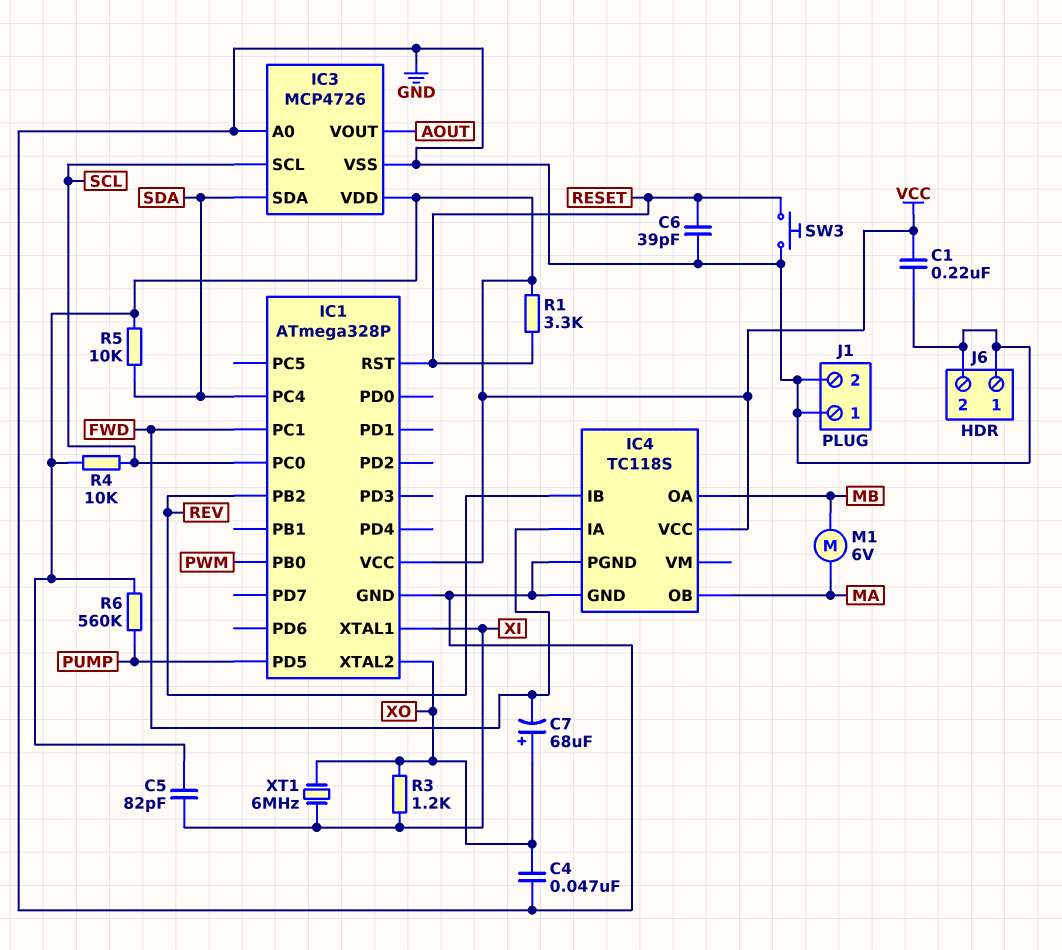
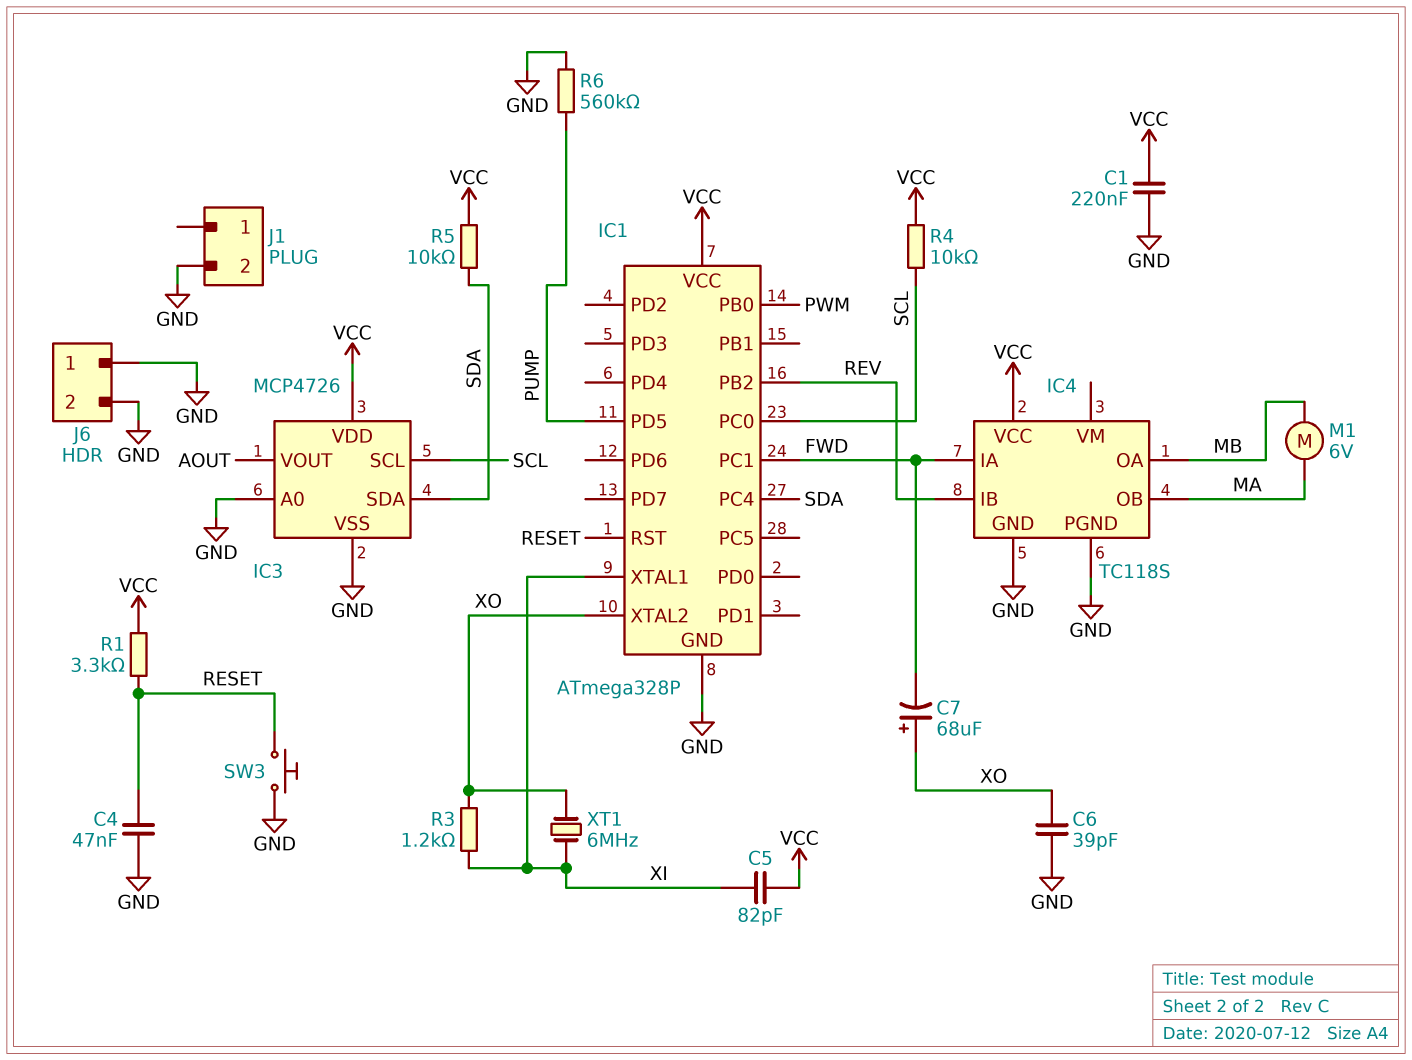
C4: 47nF (GND, XO) -> 47nF (GND, RESET)
C6: 39pF (GND, RESET) -> 39pF (GND, XO)
J1 pin 1: GND -> none
R6: 560k (PUMP, VCC) -> 560k (GND, PUMP)

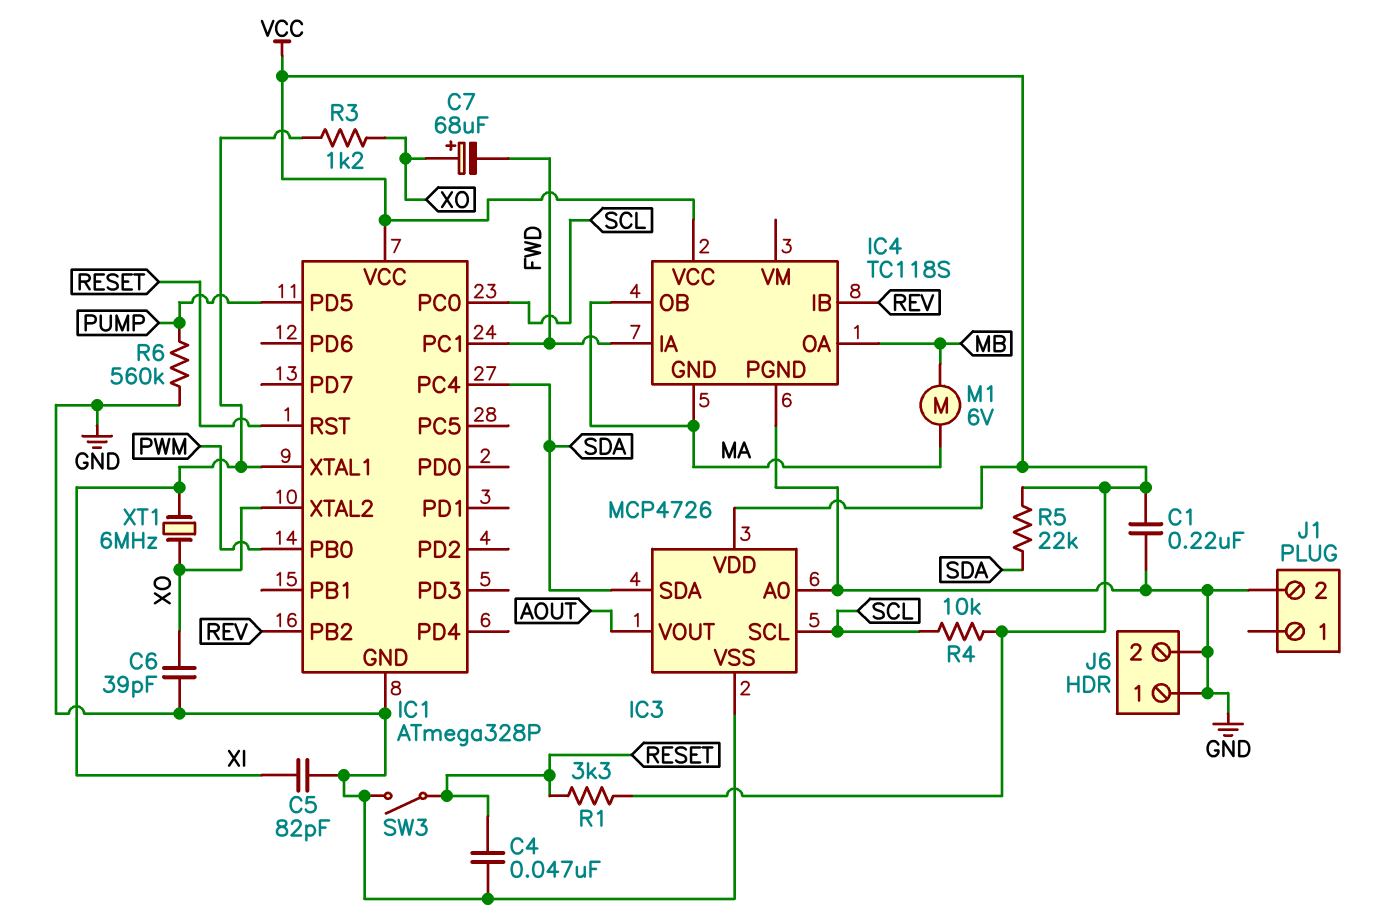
C5: 82pF (VCC, XI) -> 82pF (GND, XI)
IC4 pin GND: GND -> MA
R5: 10k (SDA, VCC) -> 22k (SDA, VCC)
SW3: button (GND, RESET) -> switch (GND, RESET)

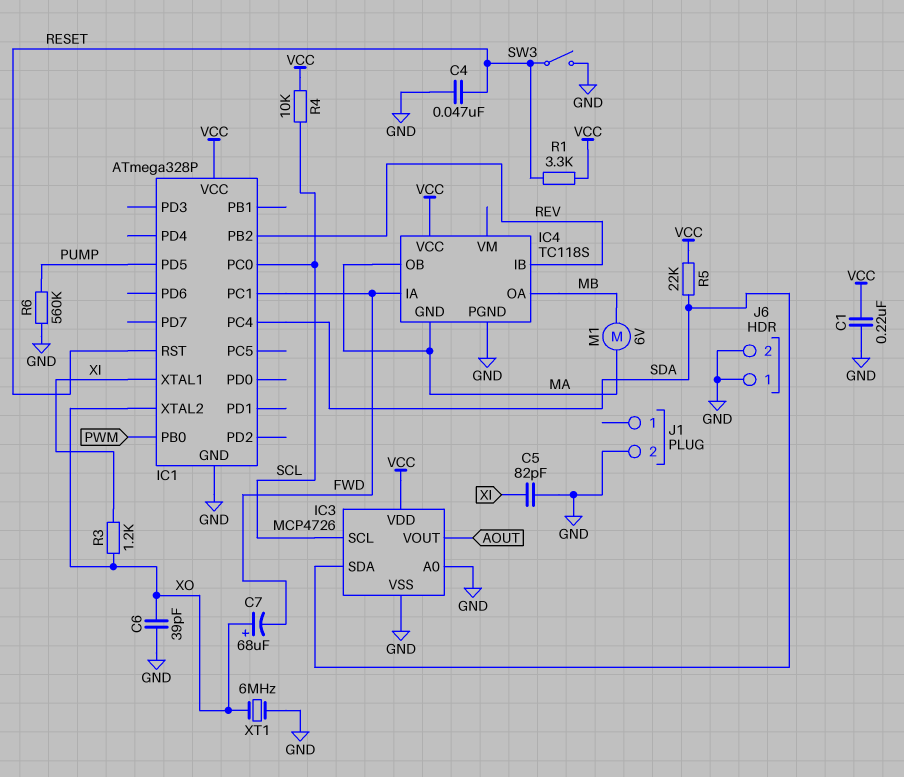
XT1: 6MHz (XI, XO) -> 6MHz (GND, XO)

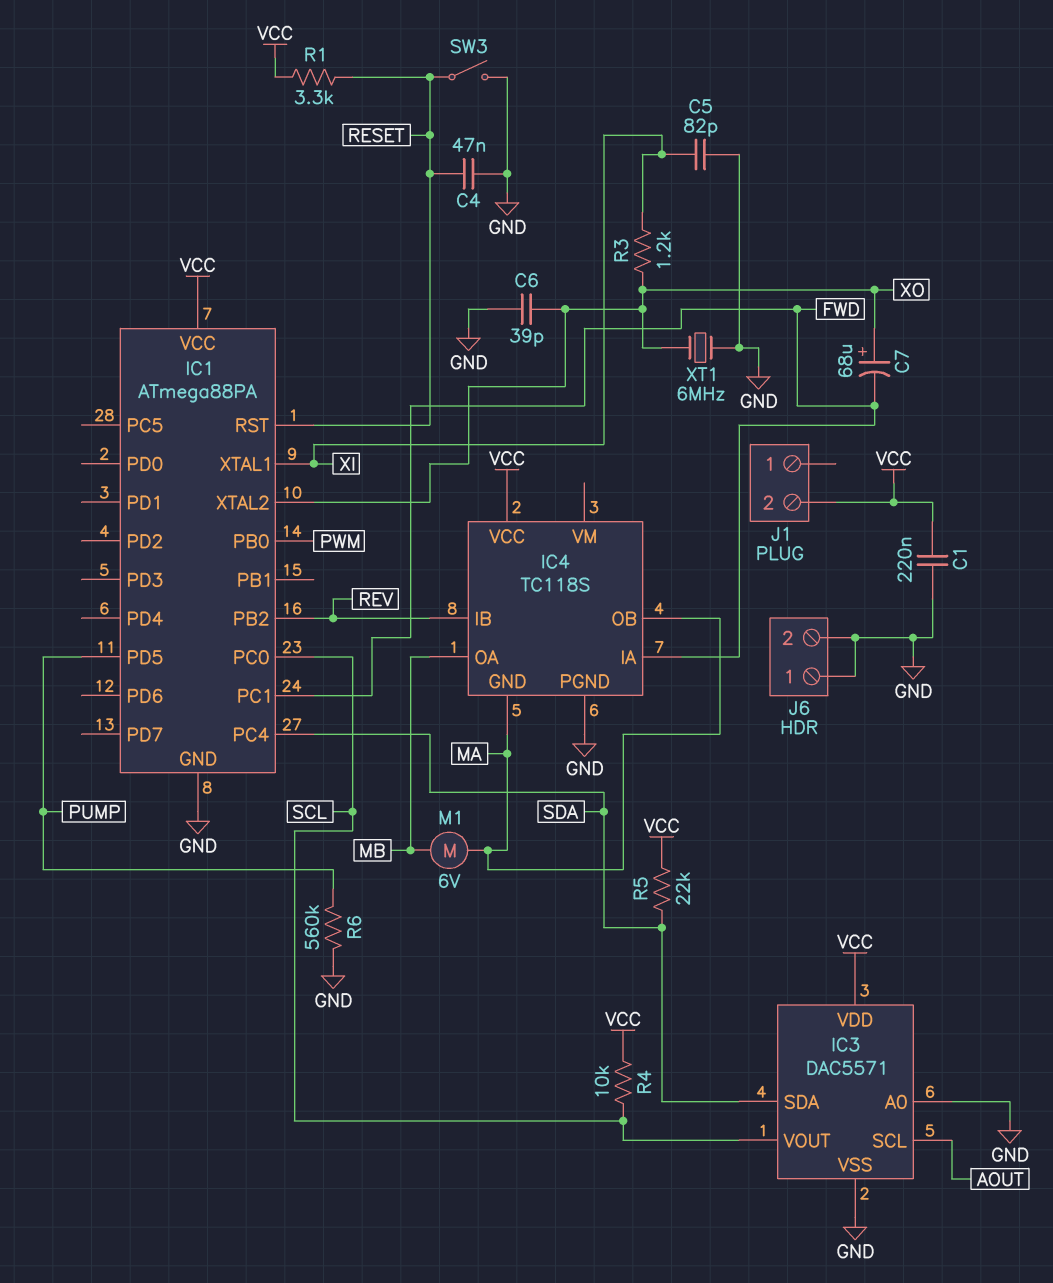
IC1: ATmega328P -> ATmega88PA
IC3: MCP4726 -> DAC5571
IC3 pin SCL: SCL -> AOUT
IC3 pin VOUT: AOUT -> SCL
J1 pin 2: GND -> VCC

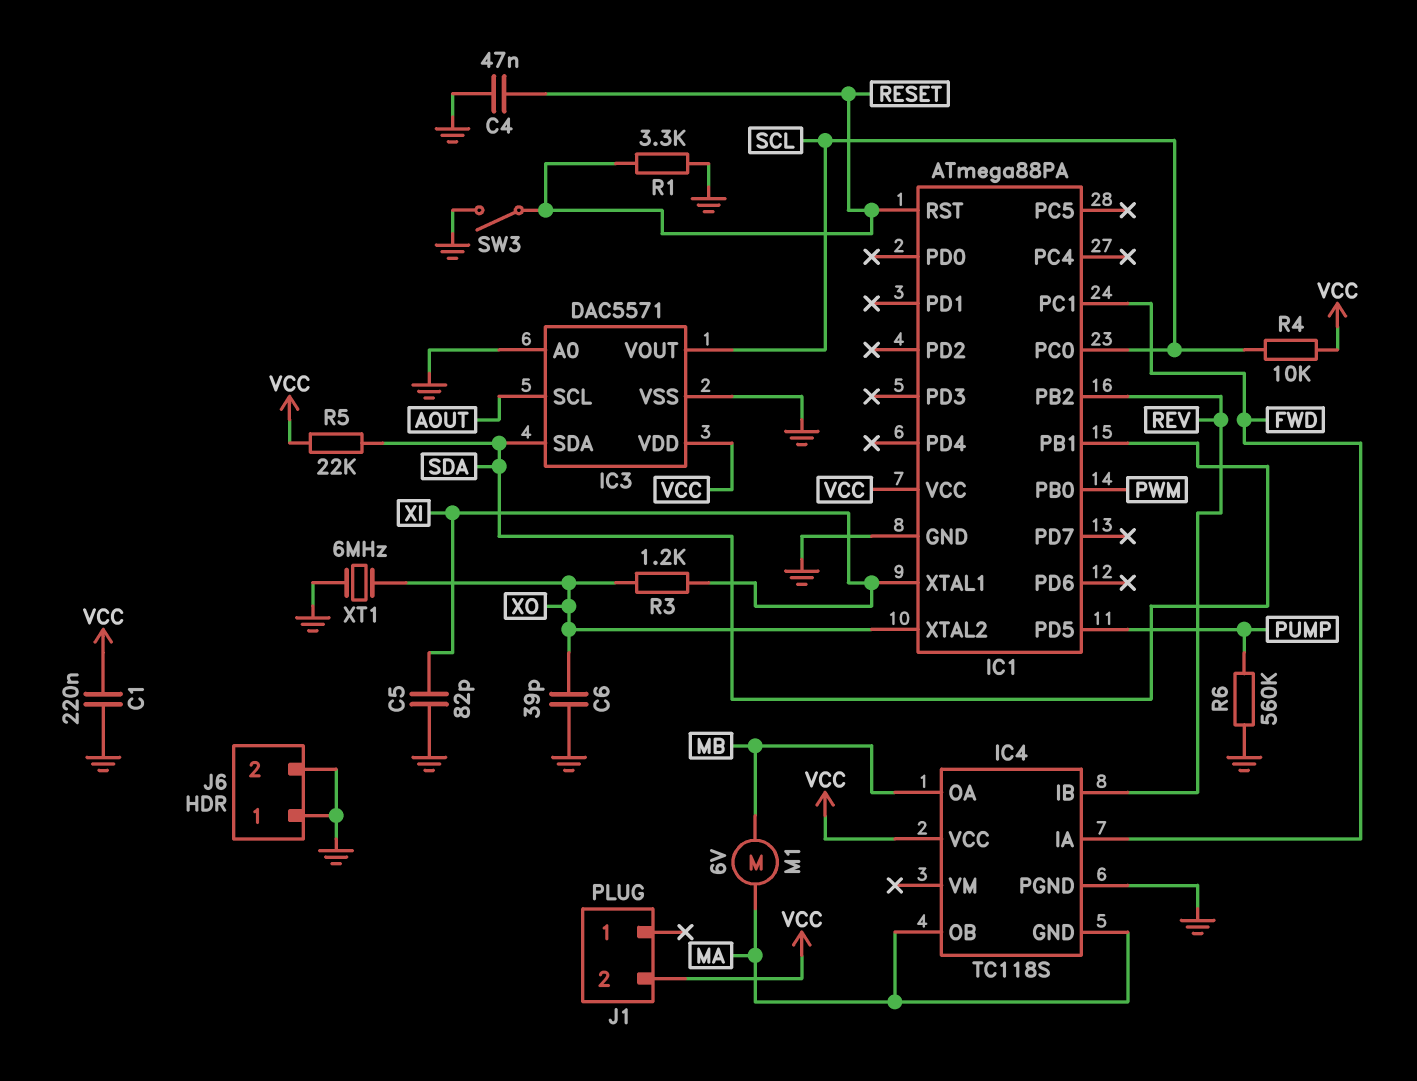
C7: 68uF (plus XO, minus FWD) -> none
IC1 pin PB1: none -> SDA
IC1 pin PC4: SDA -> none
R1: 3.3k (RESET, VCC) -> 3.3k (GND, RESET)

